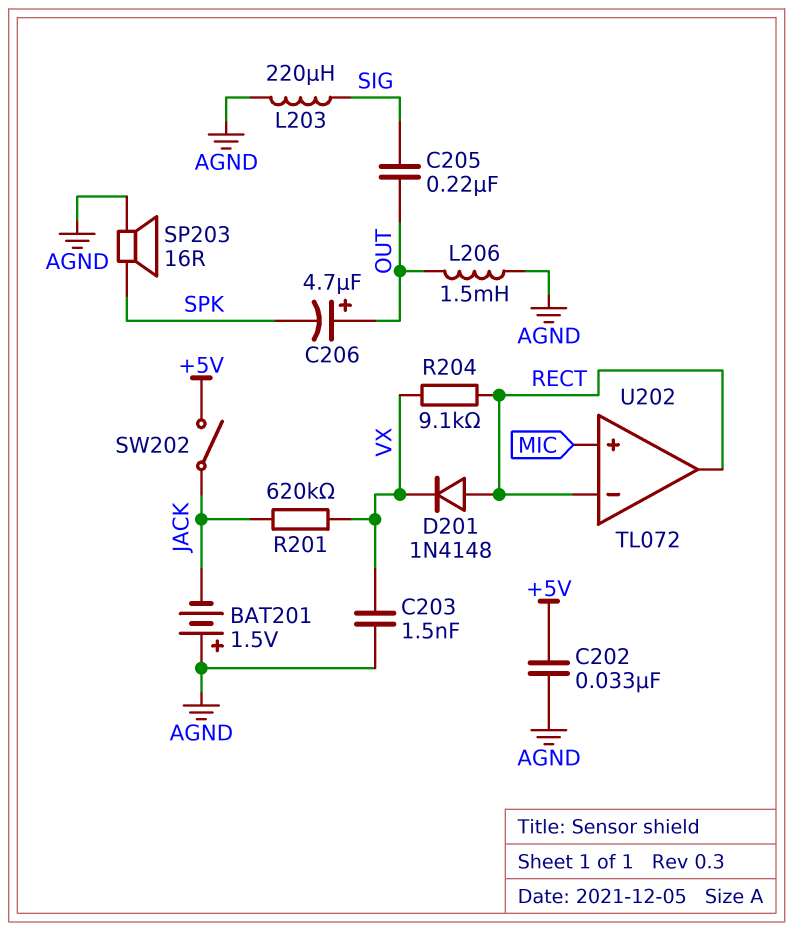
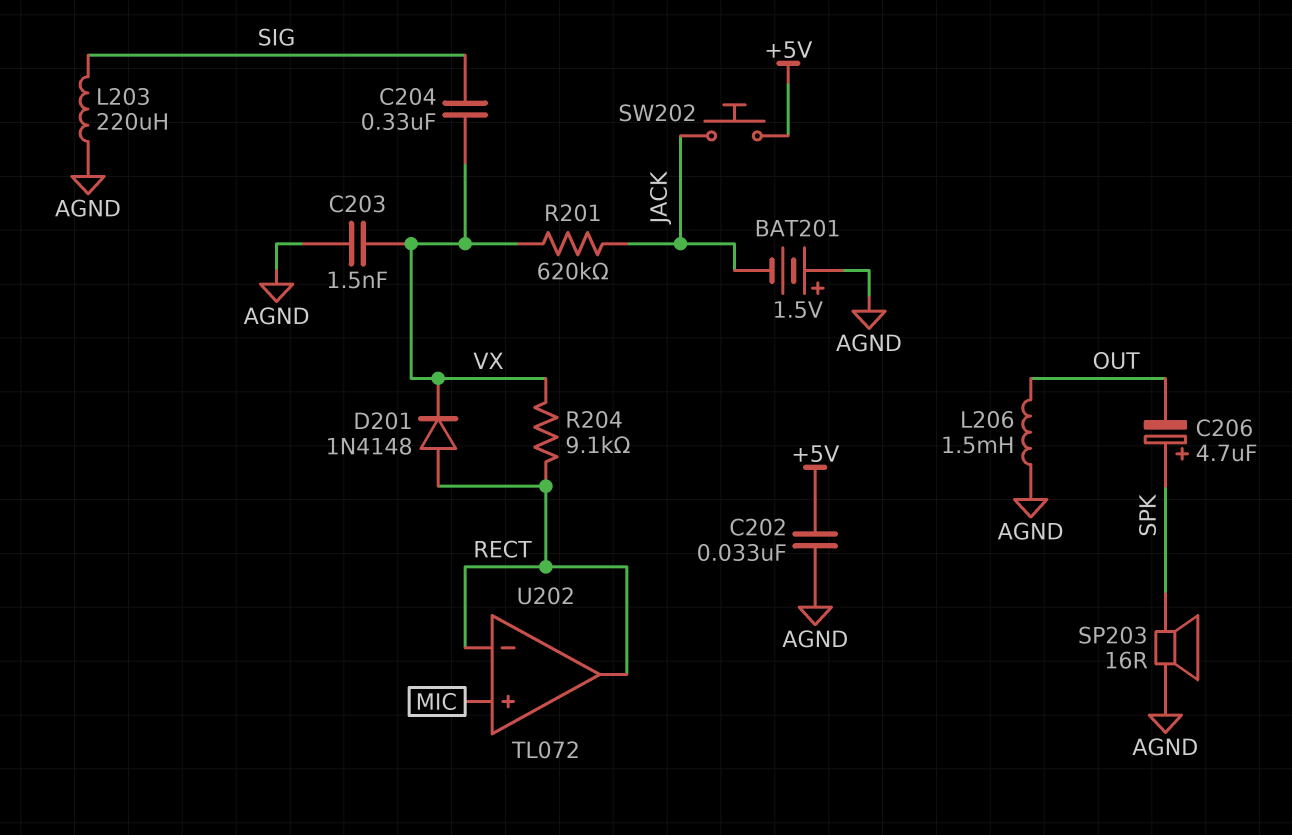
C204: none -> 330nF (SIG, VX)
C205: 220nF (OUT, SIG) -> none
C206: 4.7uF (plus OUT, minus SPK) -> 4.7uF (plus SPK, minus OUT)
SW202: switch (+5V, JACK) -> button (+5V, JACK)

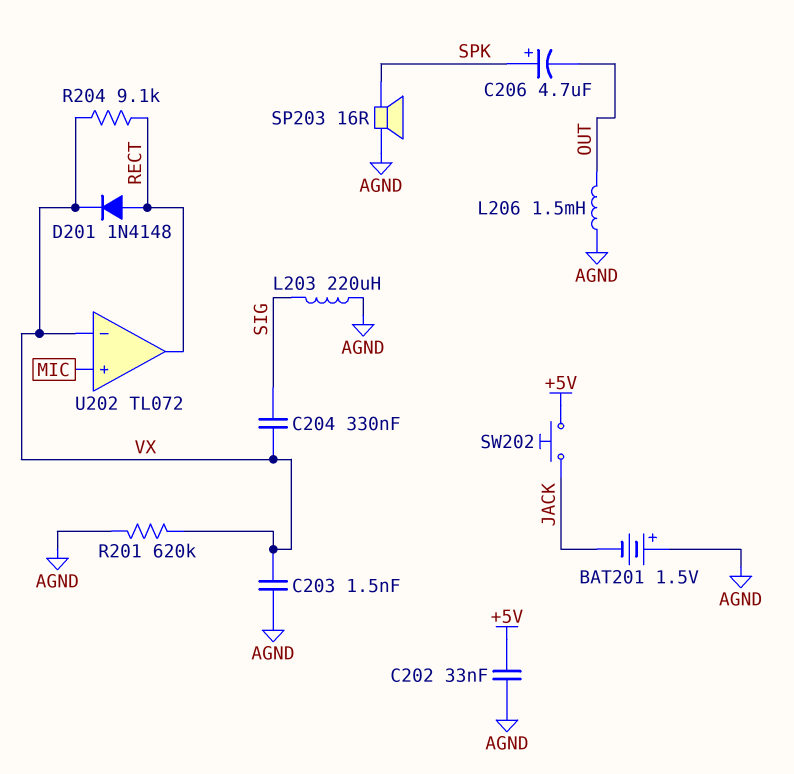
R201: 620k (JACK, VX) -> 620k (AGND, VX)
U202 pin in-: RECT -> VX

